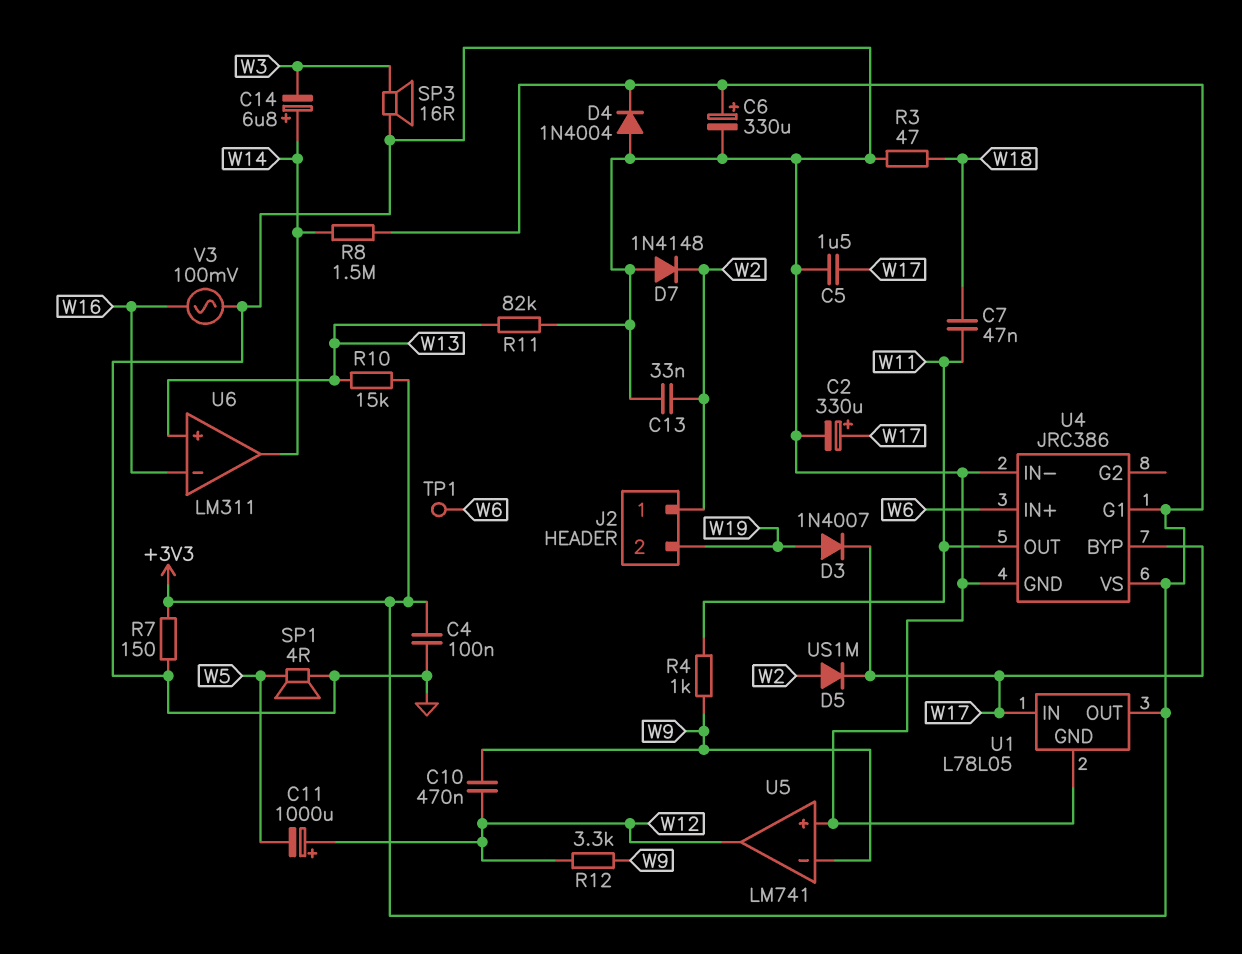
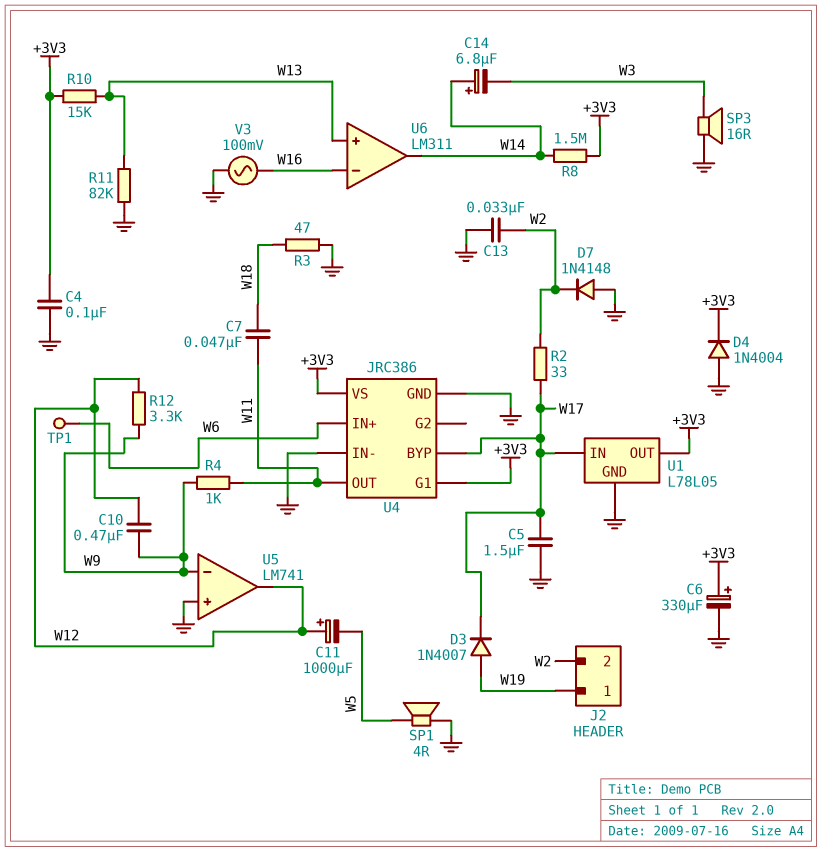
C2: 330uF (plus W17, minus GND) -> none
D5: diode US1M (A W2, K W17) -> none
J2 pin 1: W2 -> W19
J2 pin 2: W19 -> W2
R2: none -> 33 (W2, W17)
R7: 150 (+3V3, GND) -> none

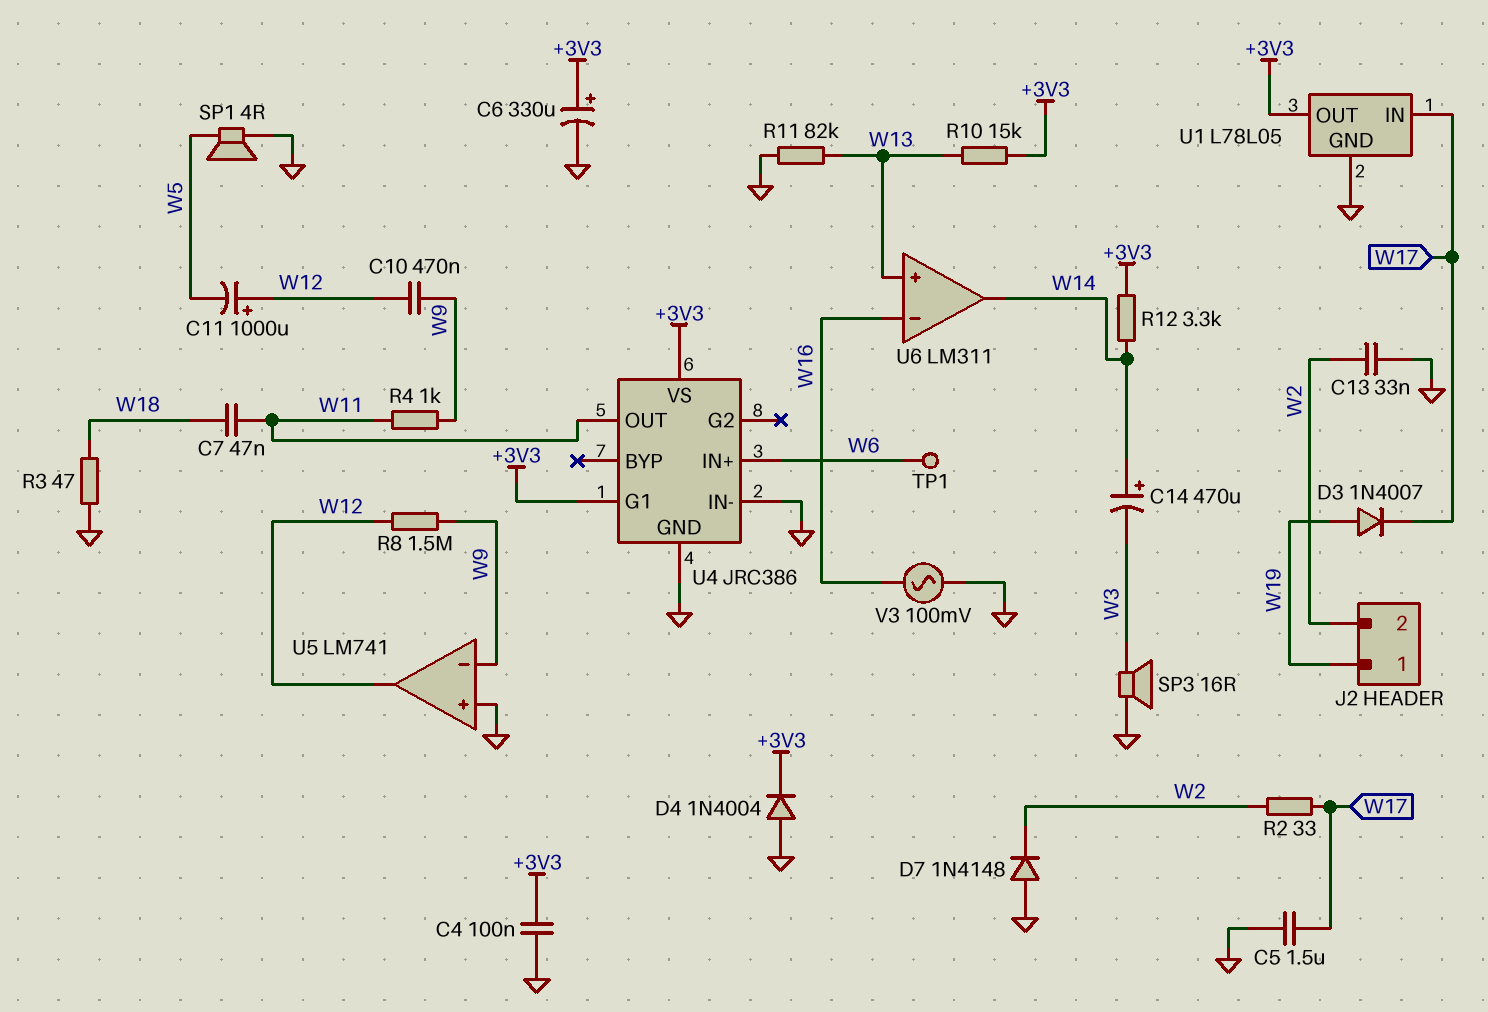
C14: 6.8uF (plus W14, minus W3) -> 470uF (plus W14, minus W3)
R8: 1.5M (+3V3, W14) -> 1.5M (W9, W12)
R12: 3.3k (W9, W12) -> 3.3k (+3V3, W14)
U4 pin BYP: W17 -> none

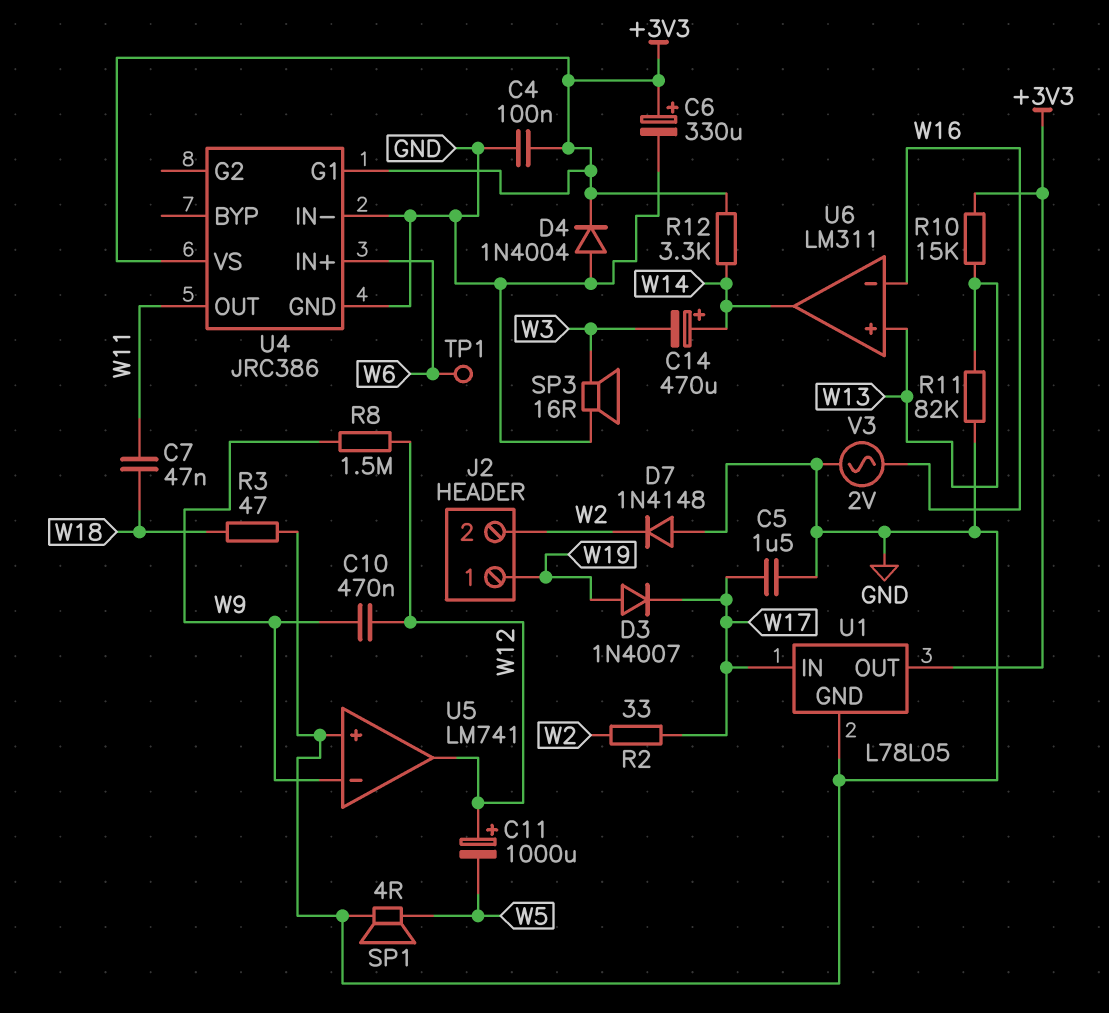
C13: 33nF (GND, W2) -> none
R4: 1k (W9, W11) -> none
V3: AC 100mV (GND, W16) -> AC 2V (GND, W16)

